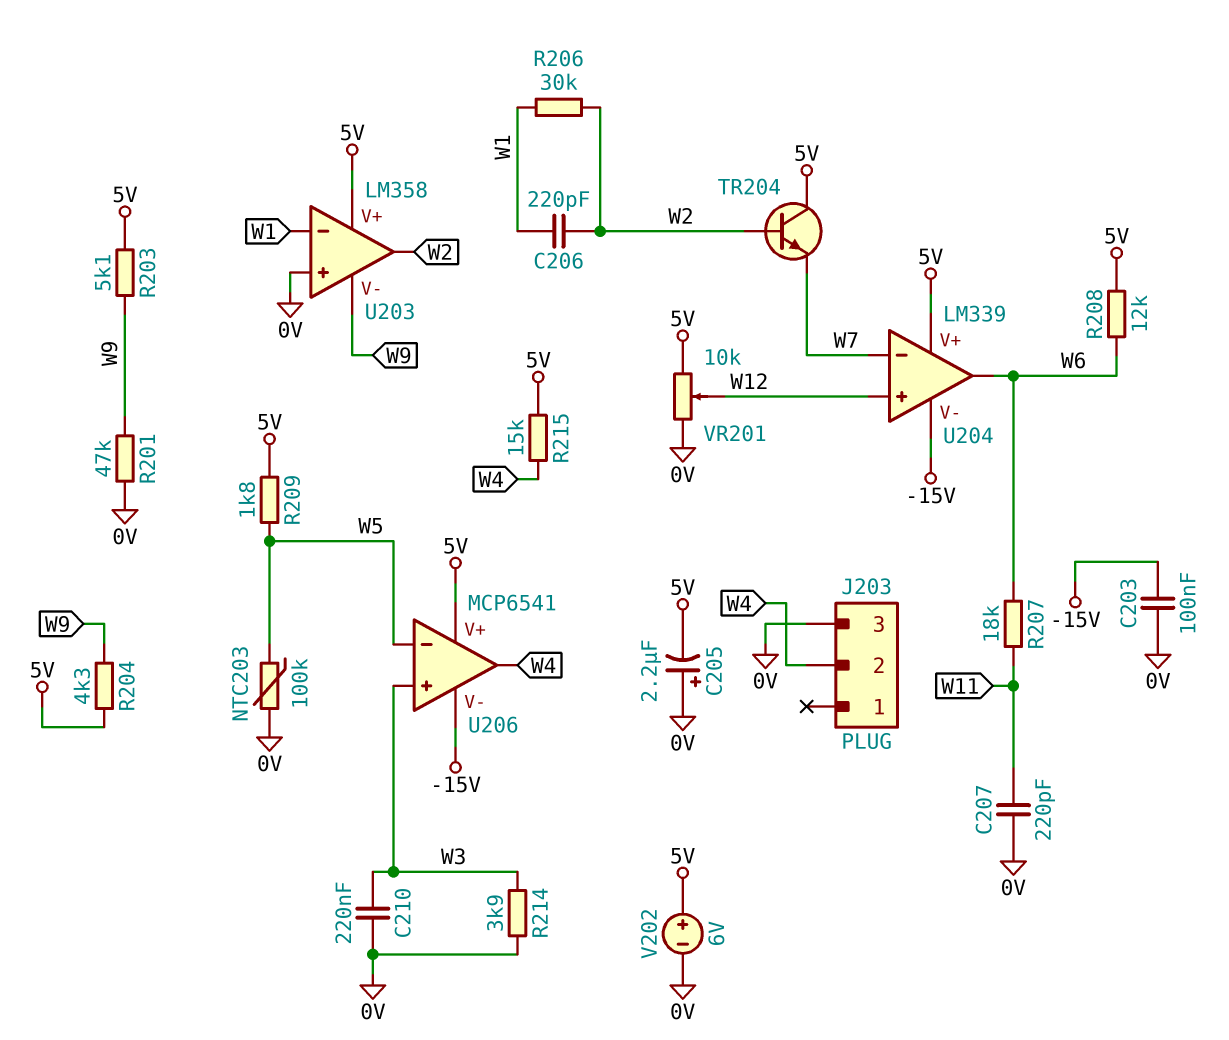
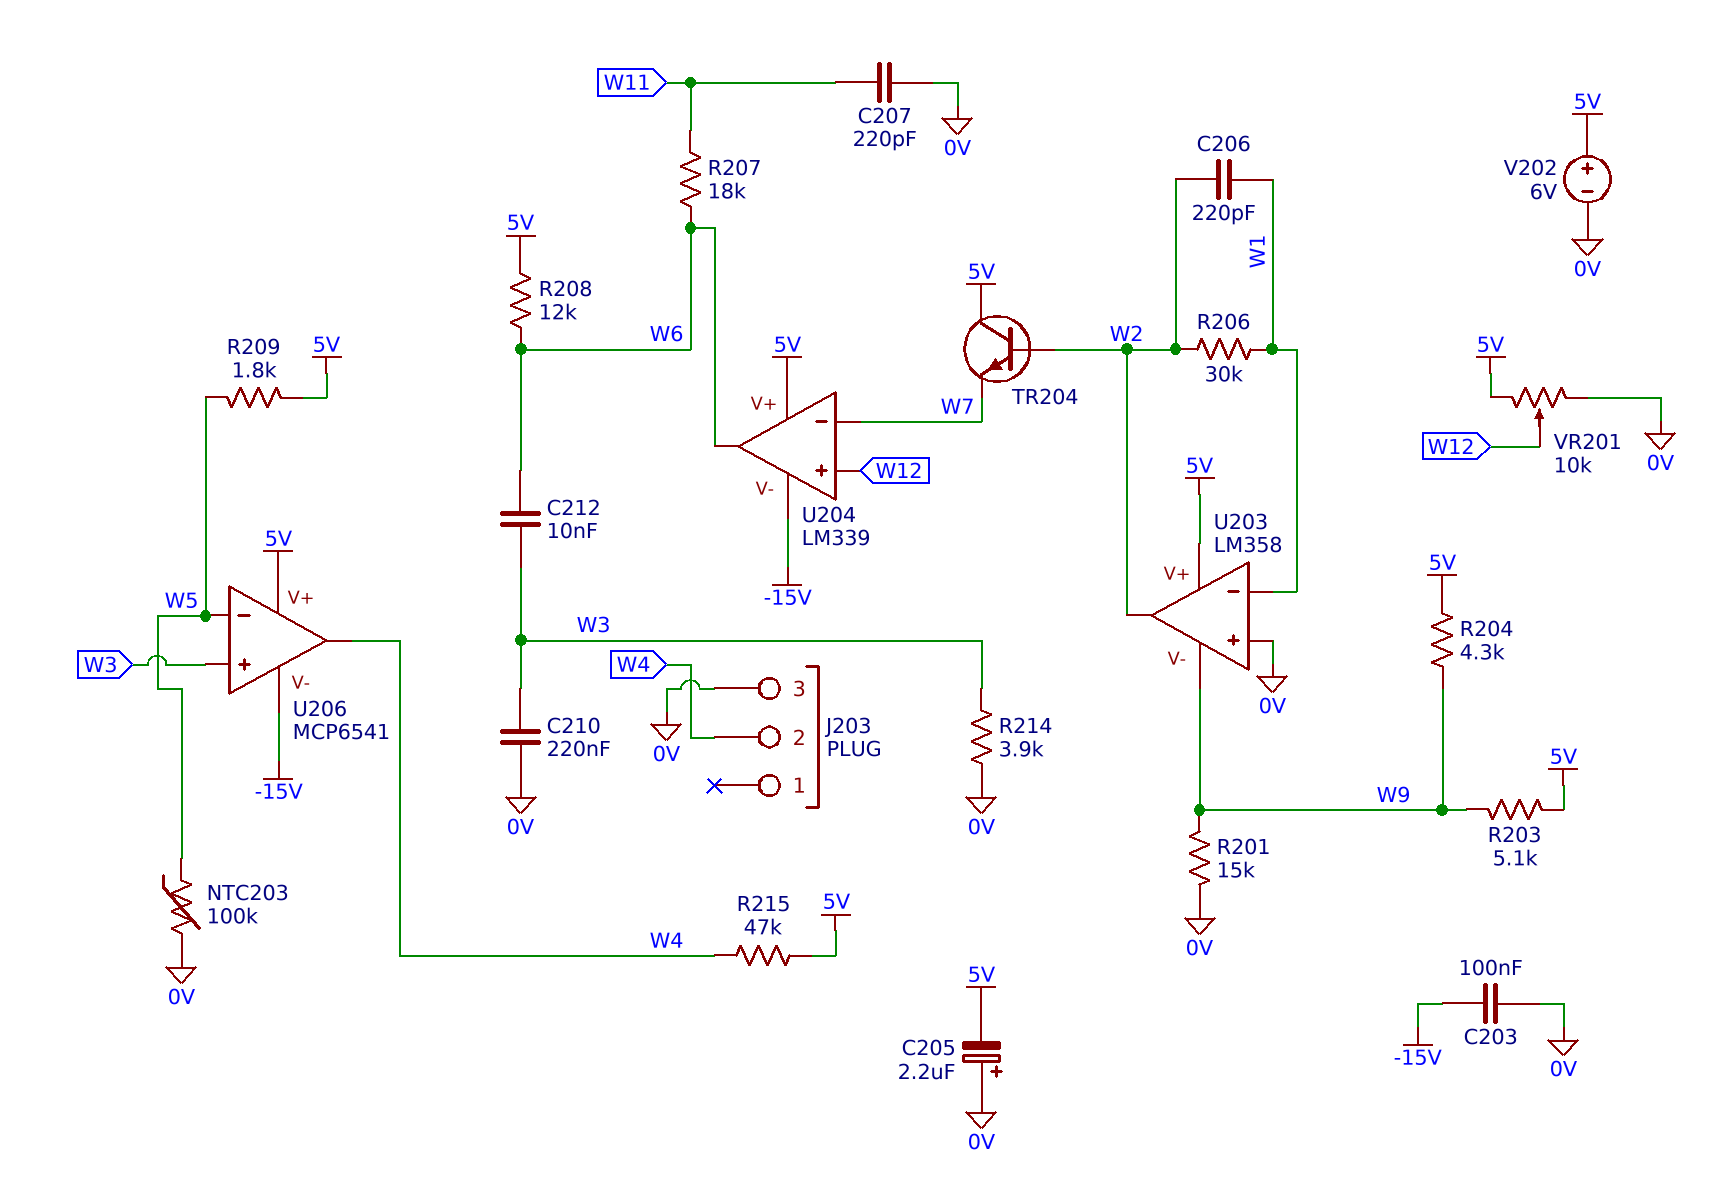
C212: none -> 10nF (W3, W6)
R201: 47k (0V, W9) -> 15k (0V, W9)
R215: 15k (5V, W4) -> 47k (5V, W4)

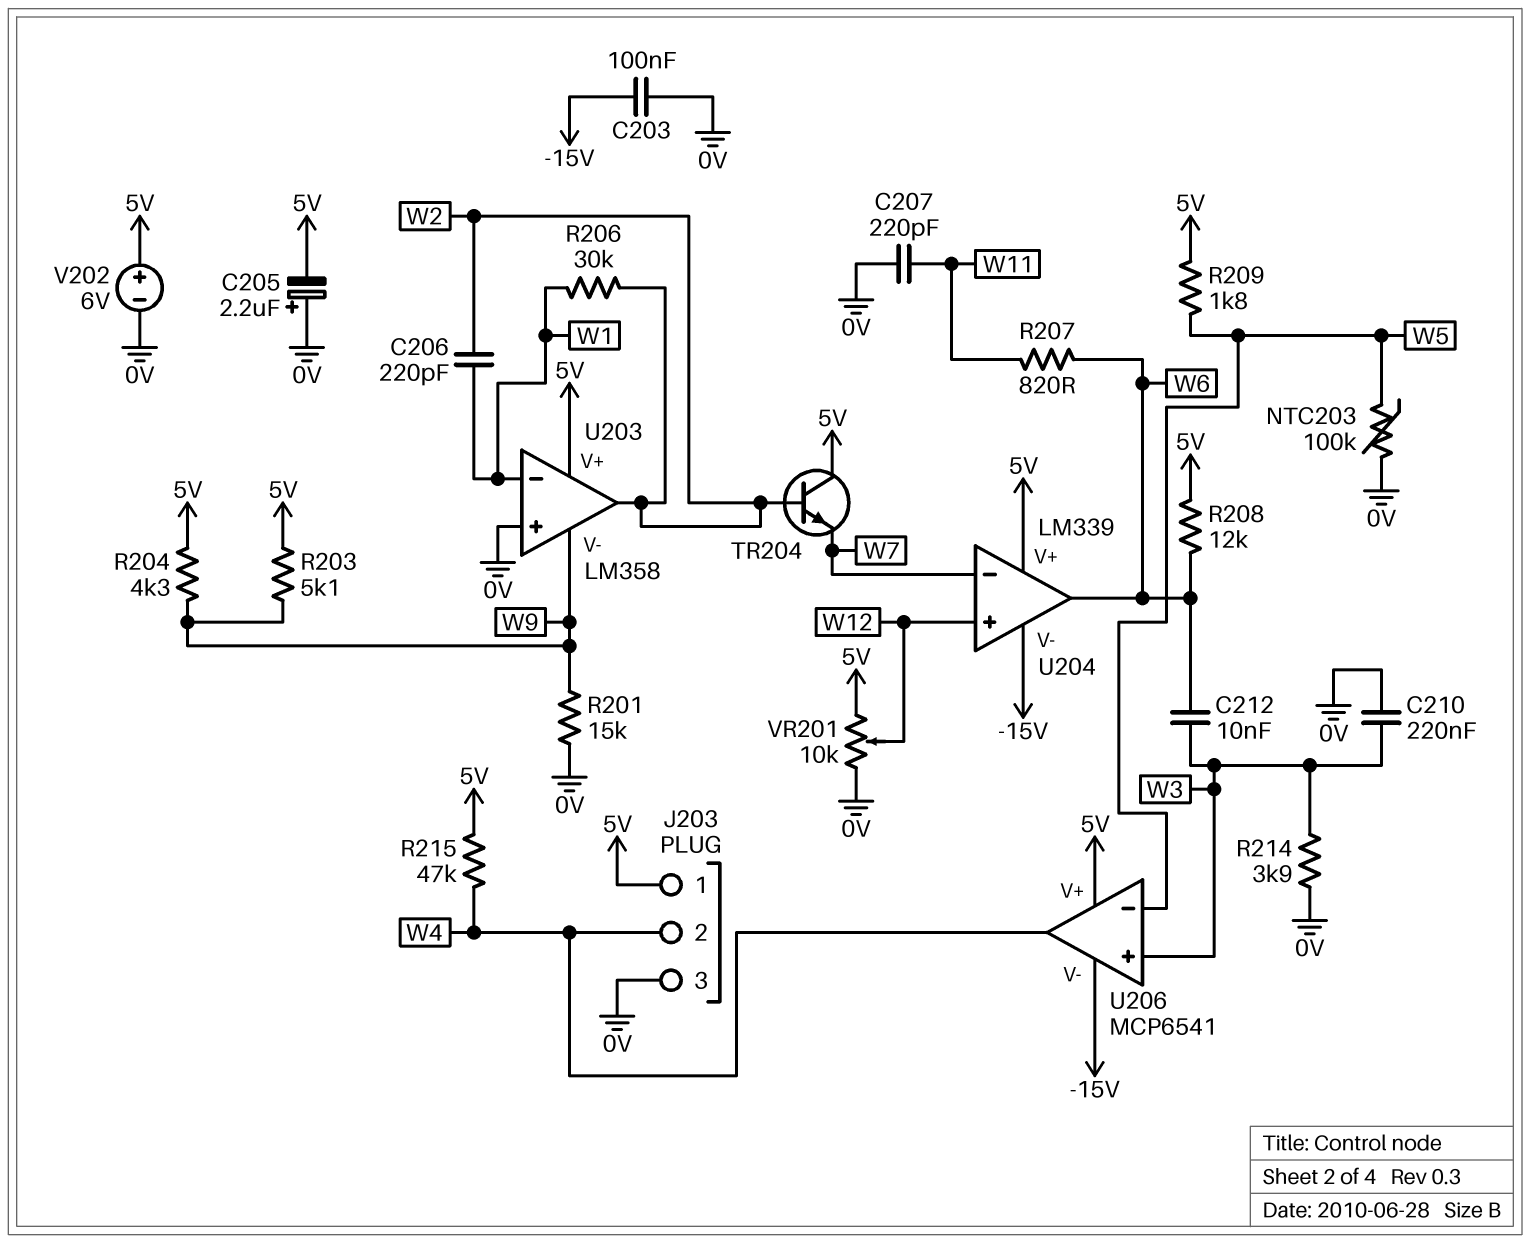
J203 pin 1: none -> 5V
R207: 18k (W6, W11) -> 820 (W6, W11)

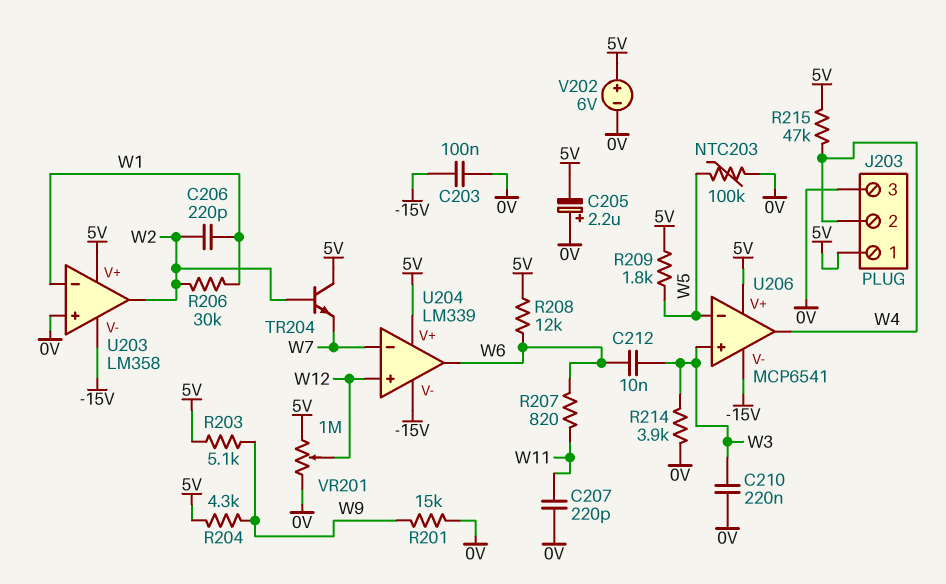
U203 pin V-: W9 -> -15V
VR201: 10k (0V, 5V, wiper W12) -> 1M (0V, 5V, wiper W12)

